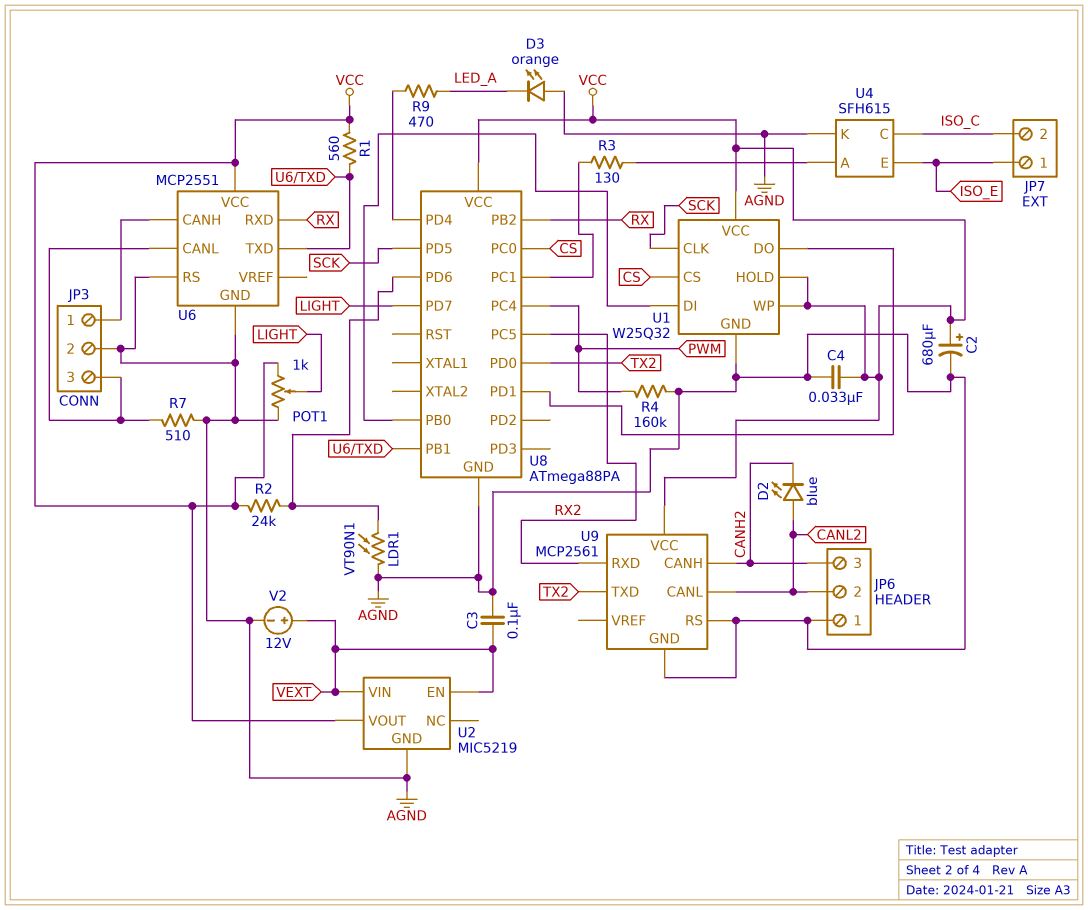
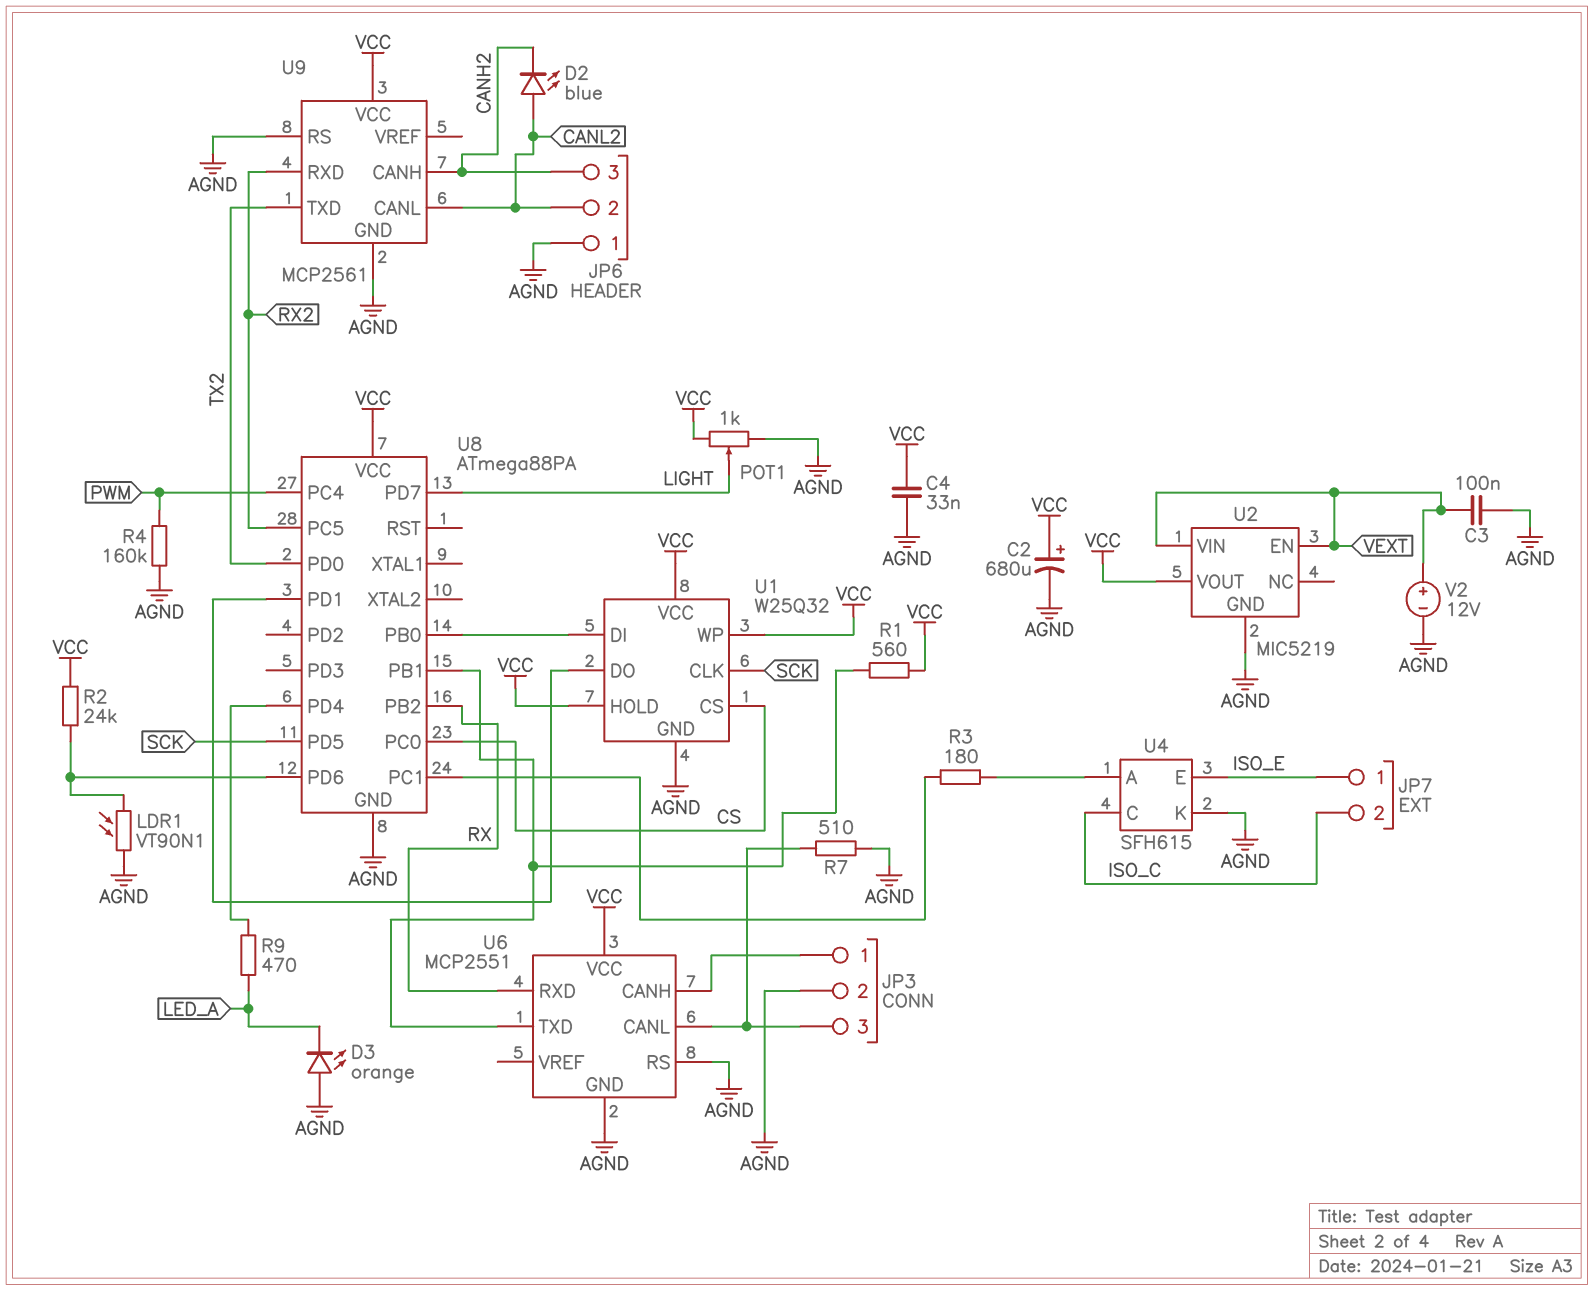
R3: 130 (U4/A, U8/PC1) -> 180 (U4/A, U8/PC1)

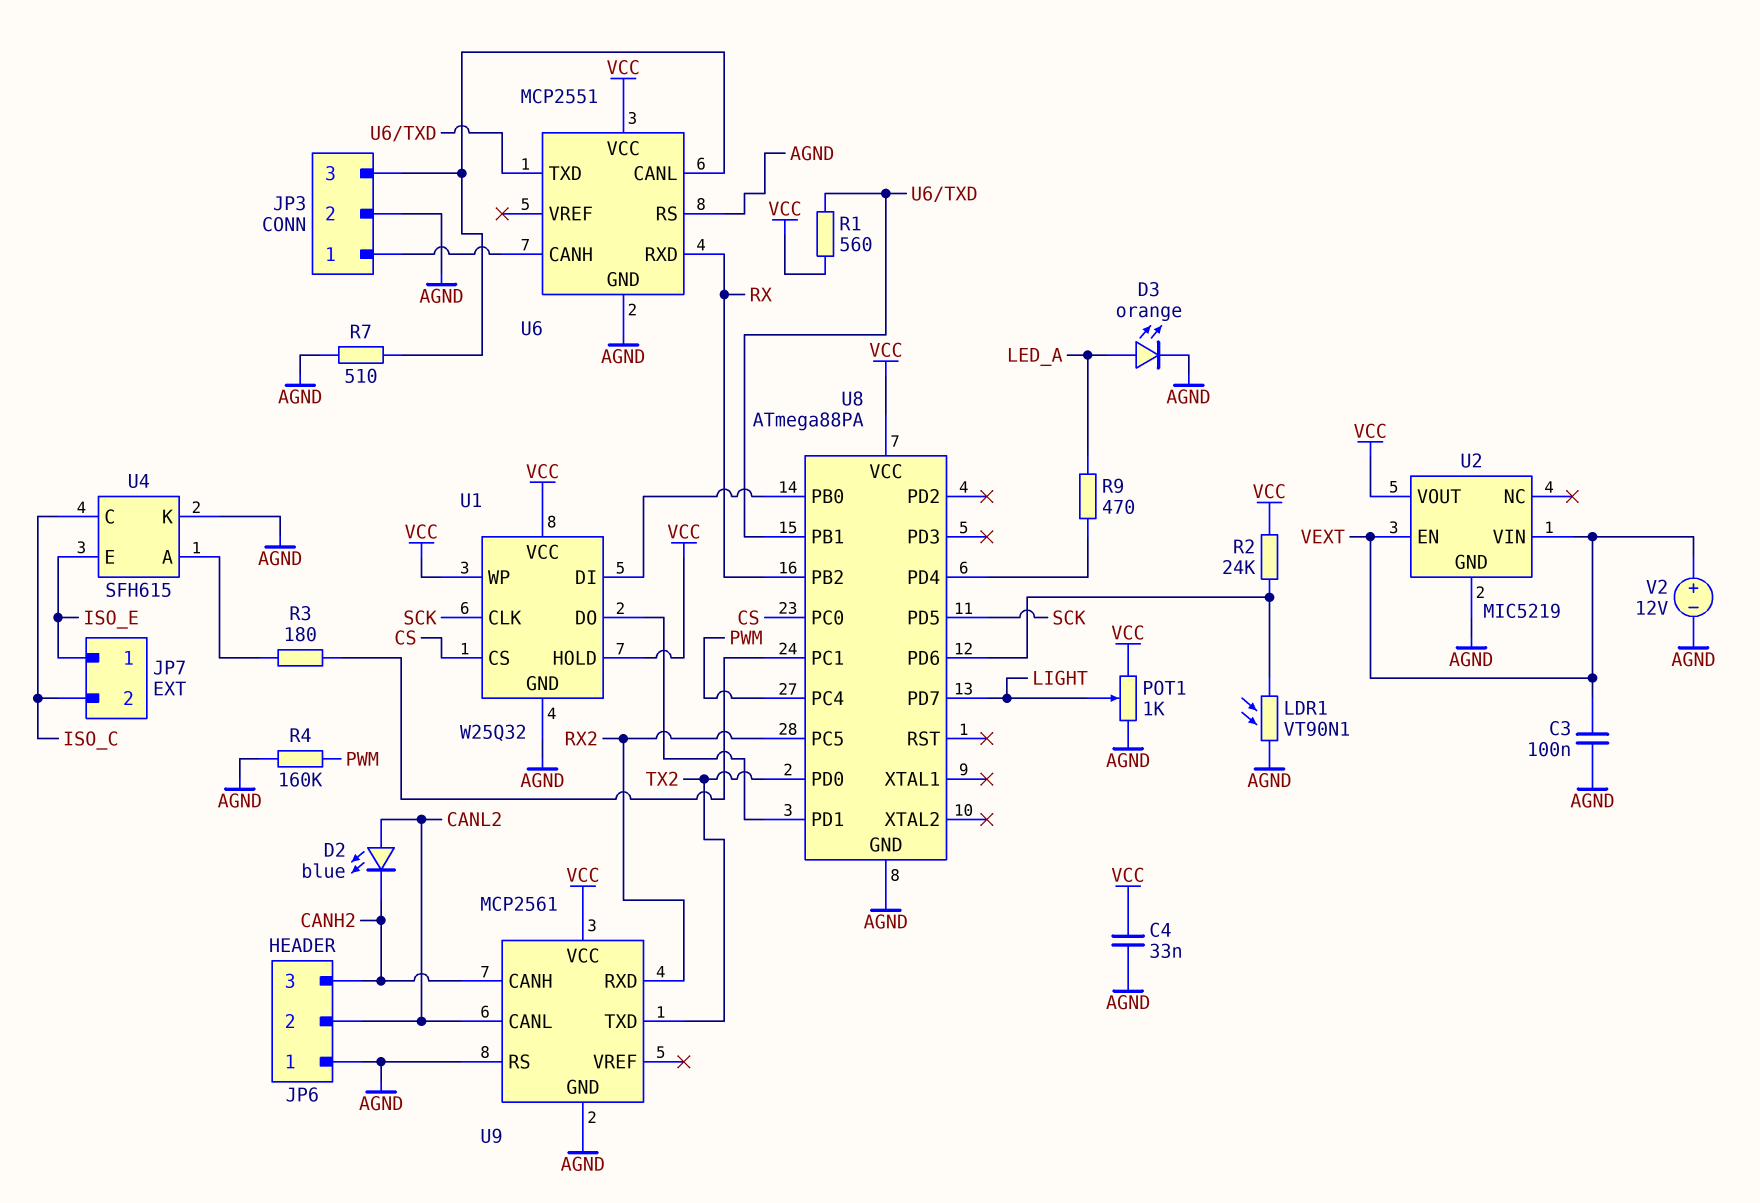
C2: 680uF (plus VCC, minus AGND) -> none
D3: LED orange (A AGND, K LED_A) -> LED orange (A LED_A, K AGND)

